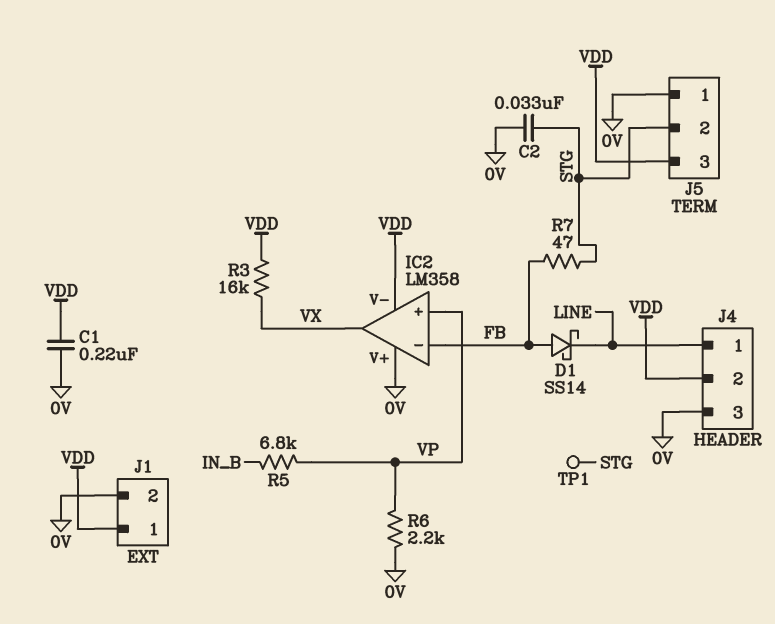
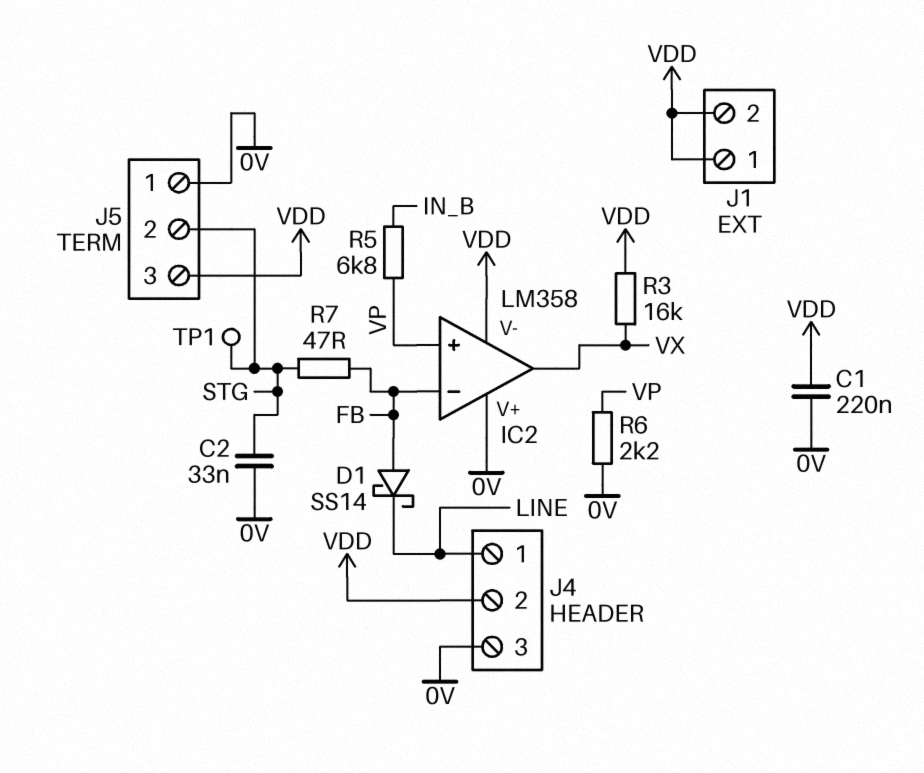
J1 pin 2: 0V -> VDD

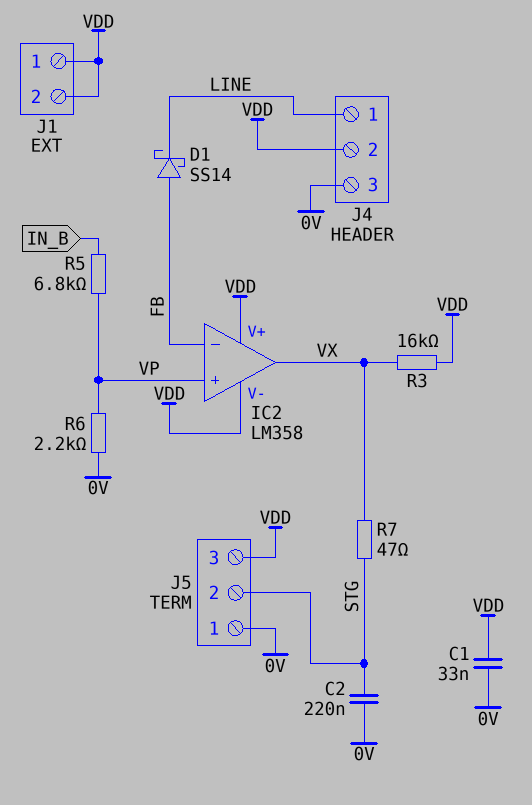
C1: 220nF (0V, VDD) -> 33nF (0V, VDD)
C2: 33nF (0V, STG) -> 220nF (0V, STG)
IC2 pin V+: 0V -> VDD
R7: 47 (FB, STG) -> 47 (STG, VX)
TP1: test point (STG) -> none

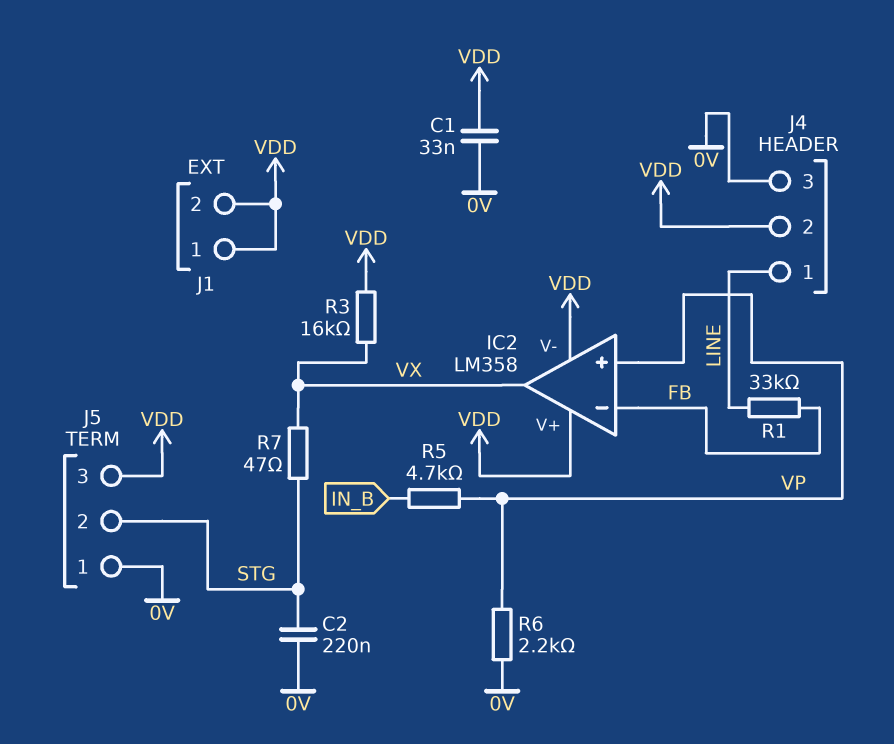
D1: schottky SS14 (A FB, K LINE) -> none
R1: none -> 33k (FB, LINE)
R5: 6.8k (IN_B, VP) -> 4.7k (IN_B, VP)

